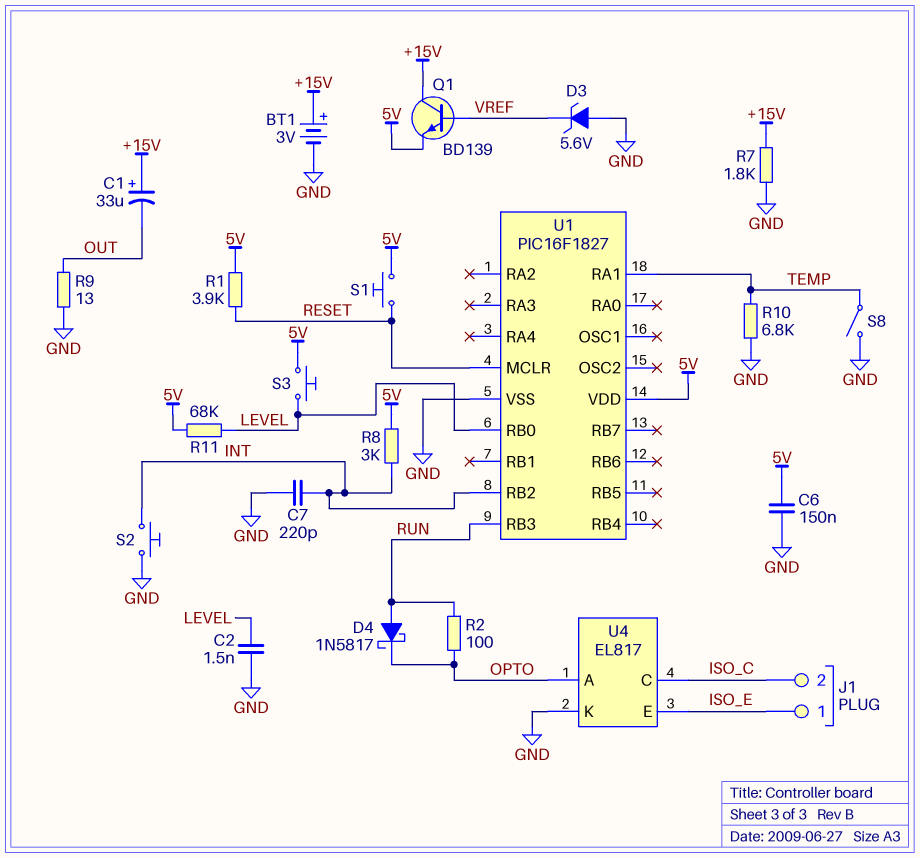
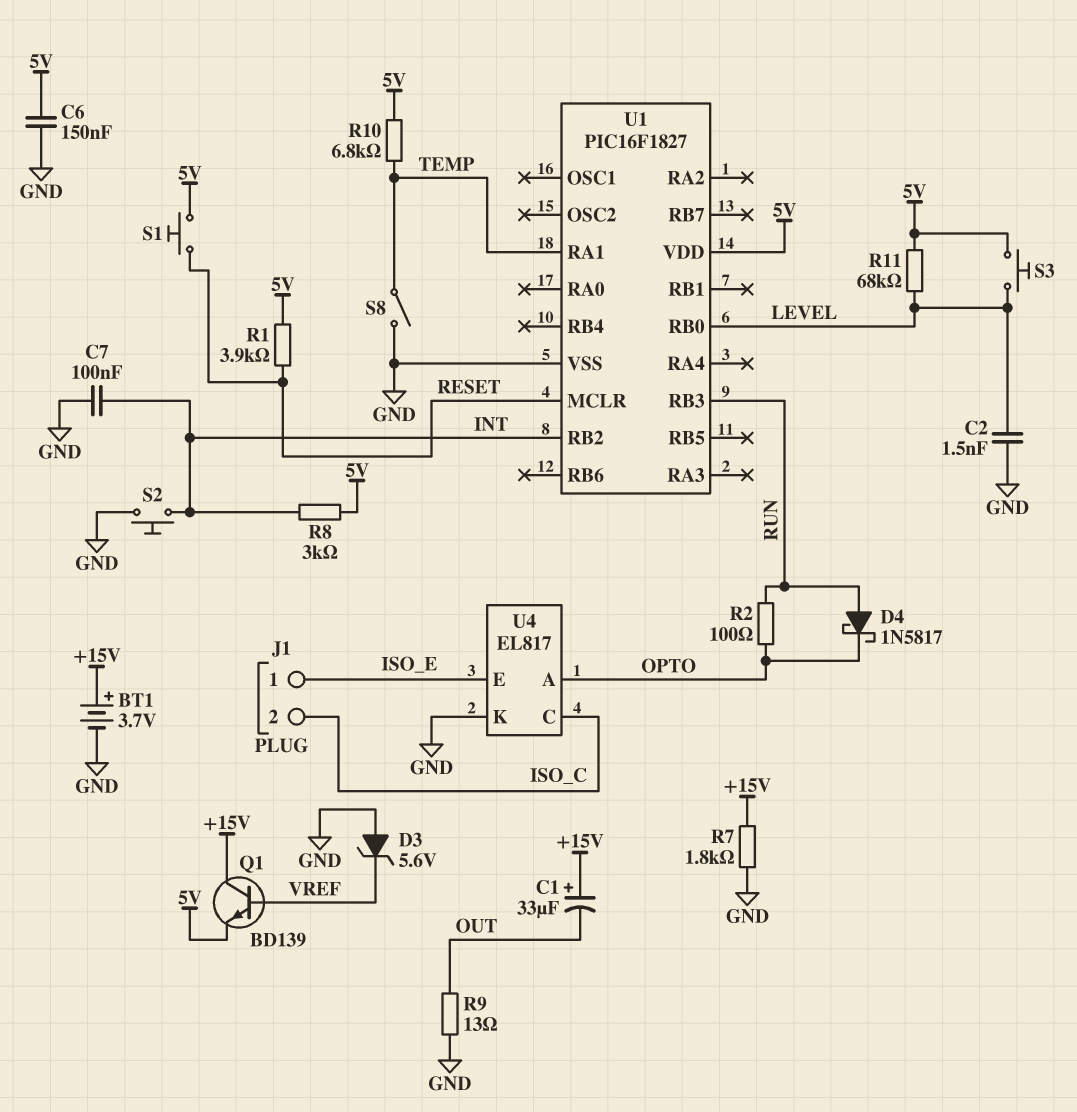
BT1: 3V (plus +15V, minus GND) -> 3.7V (plus +15V, minus GND)
C7: 220pF (GND, INT) -> 100nF (GND, INT)
R10: 6.8k (GND, TEMP) -> 6.8k (5V, TEMP)

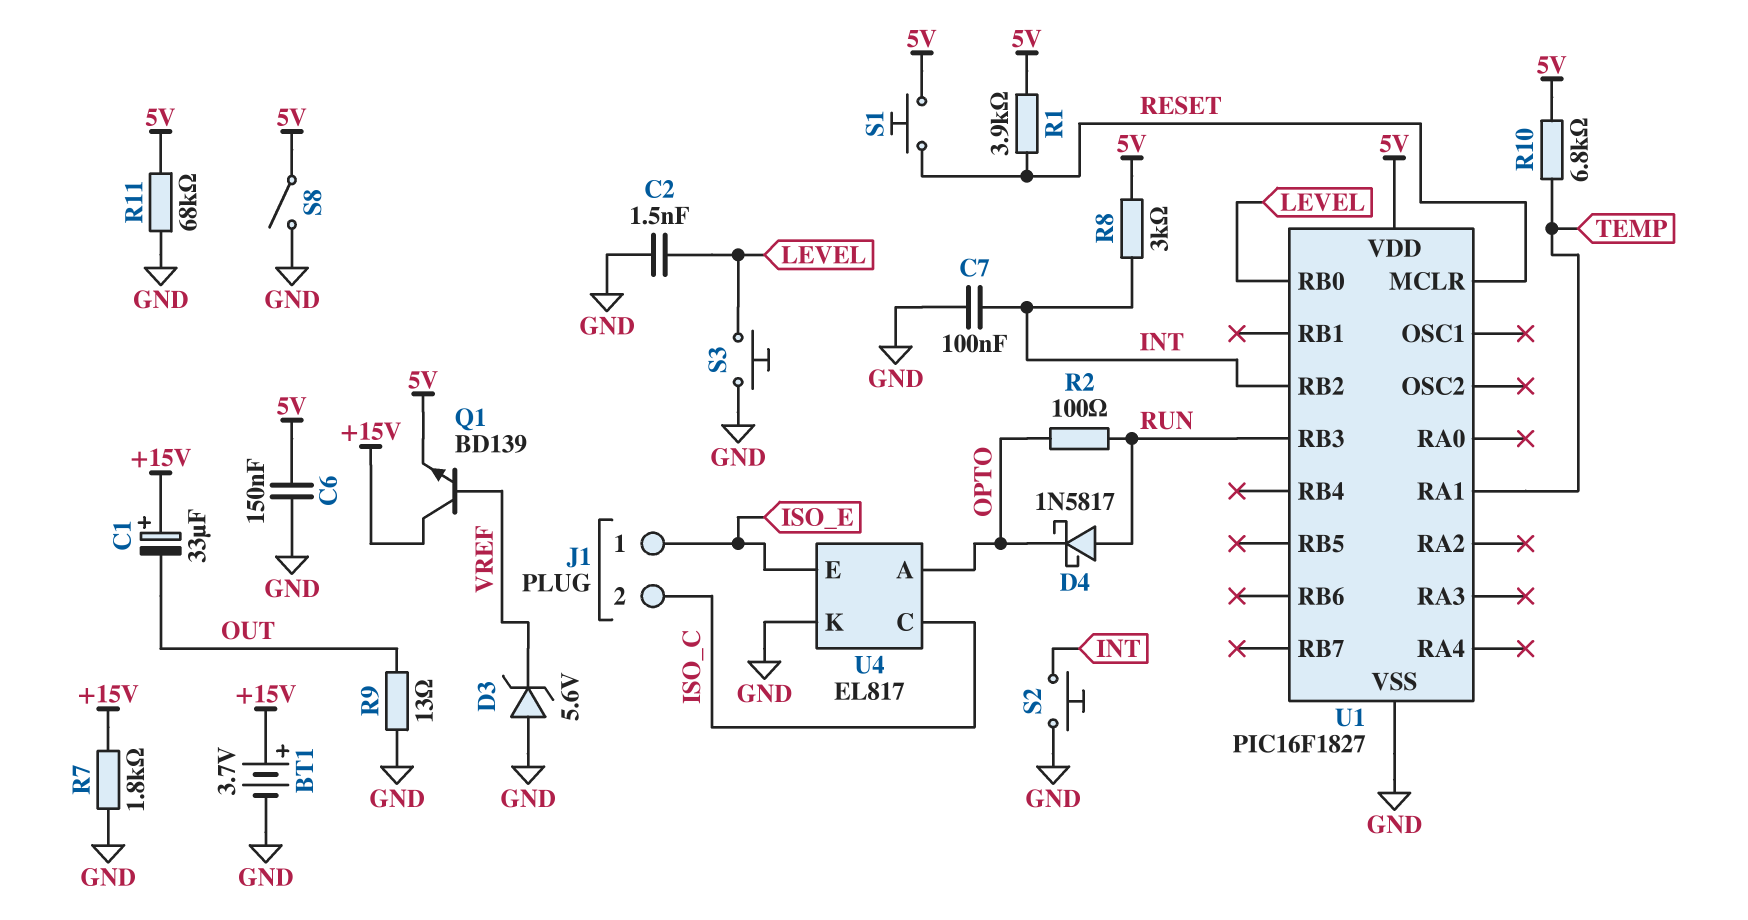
R11: 68k (5V, LEVEL) -> 68k (5V, GND)
S3: button (5V, LEVEL) -> button (GND, LEVEL)
S8: switch (GND, TEMP) -> switch (5V, GND)

